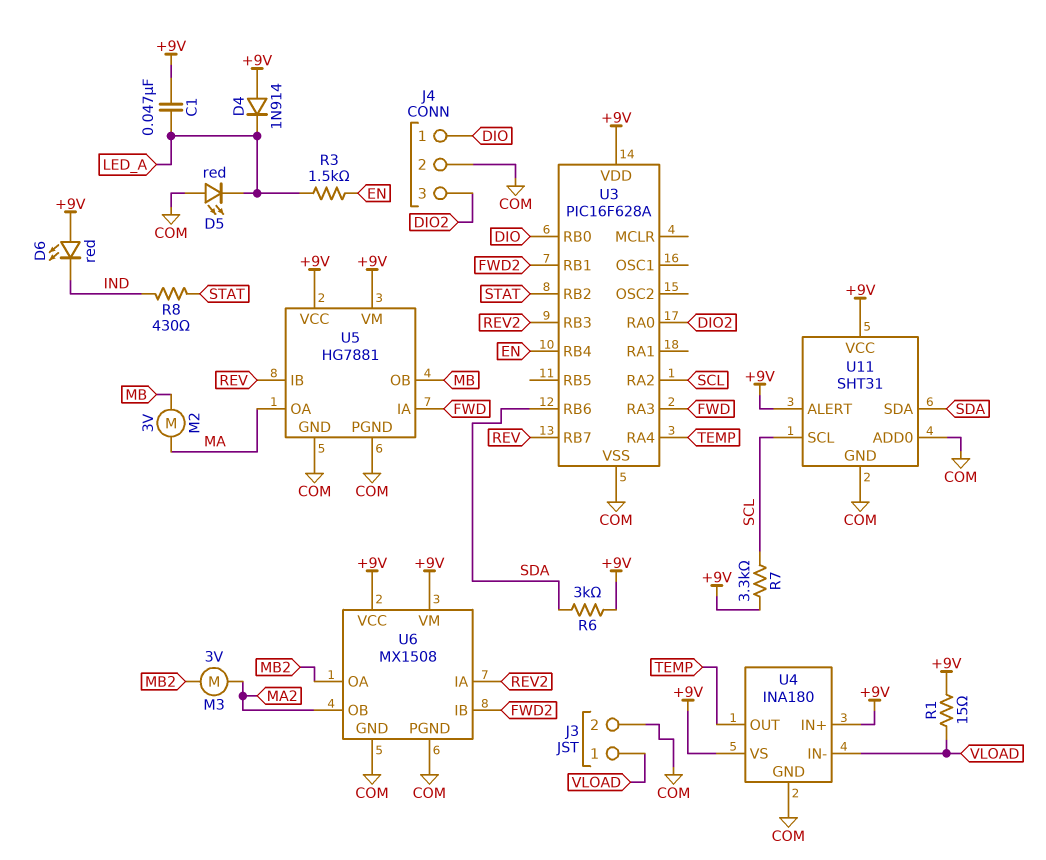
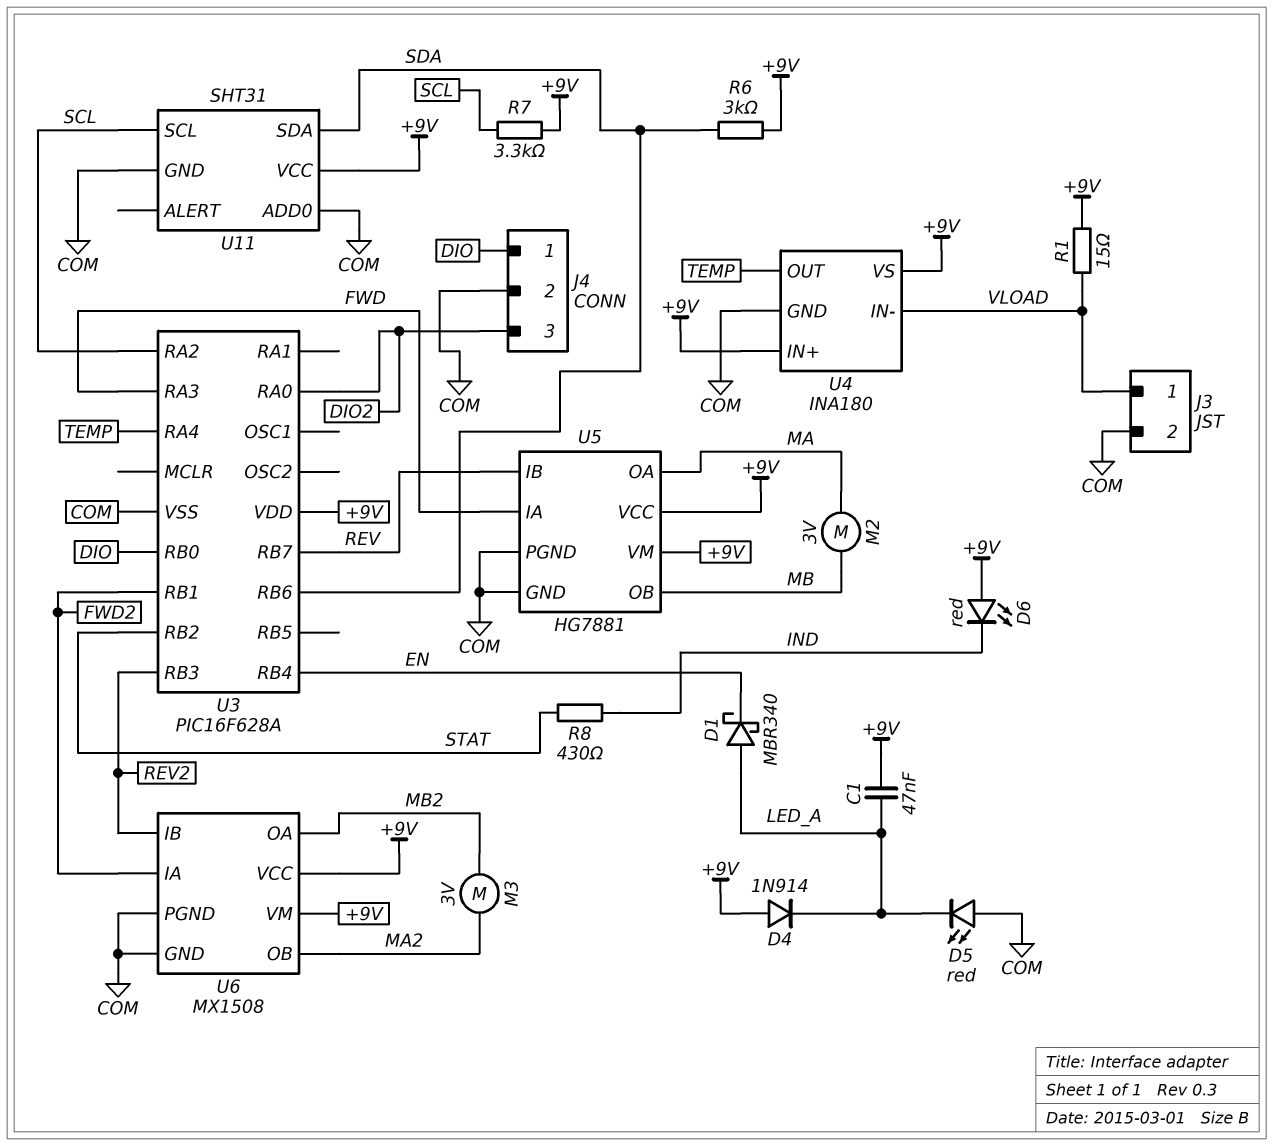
D1: none -> schottky MBR340 (A LED_A, K EN)
R3: 1.5k (EN, LED_A) -> none
U6 pin IA: REV2 -> FWD2
U6 pin IB: FWD2 -> REV2
U11 pin ALERT: +9V -> none

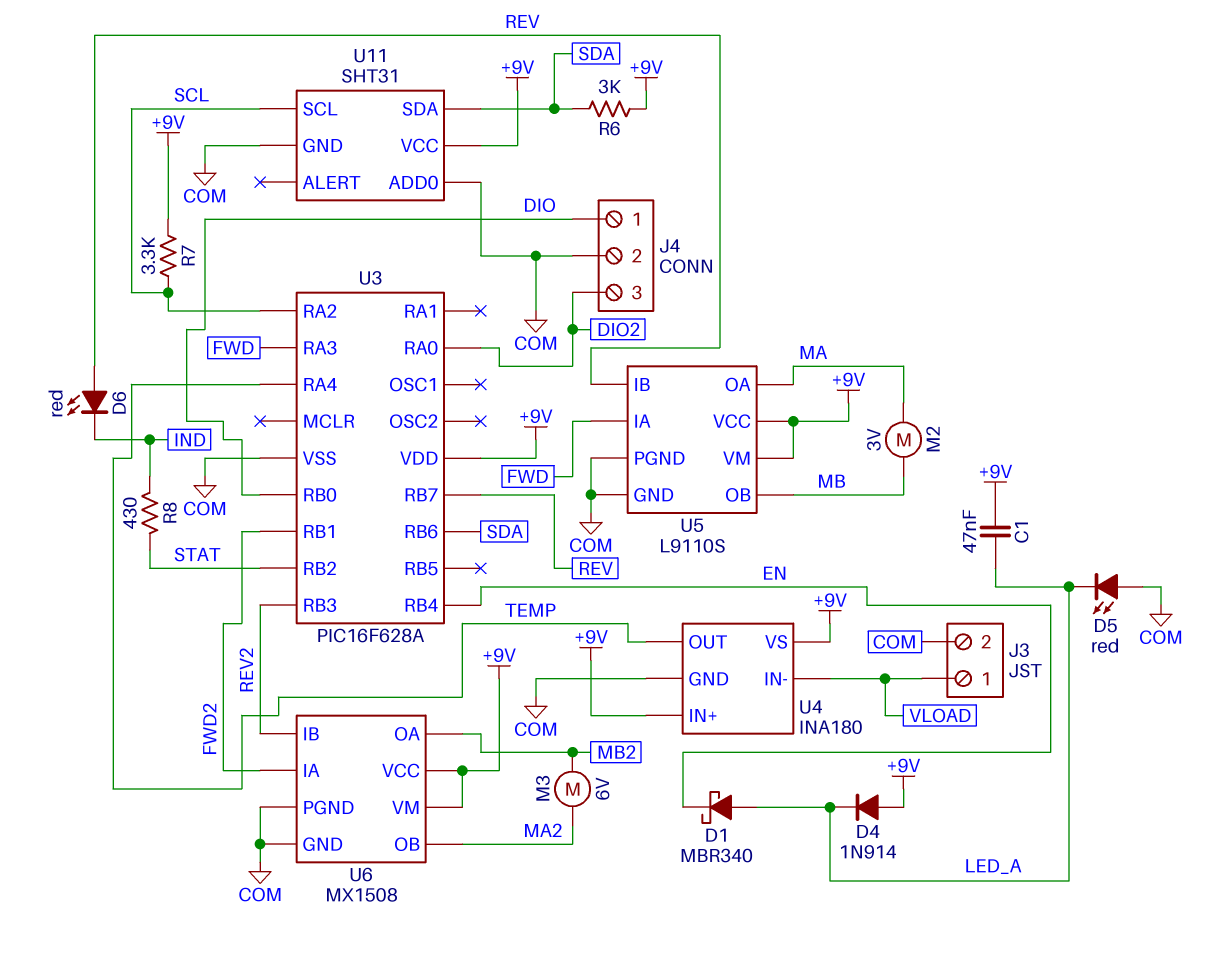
D6: LED red (A +9V, K IND) -> LED red (A REV, K IND)
M3: motor 3V (MA2, MB2) -> motor 6V (MA2, MB2)
R1: 15 (+9V, VLOAD) -> none
U5: HG7881 -> L9110S

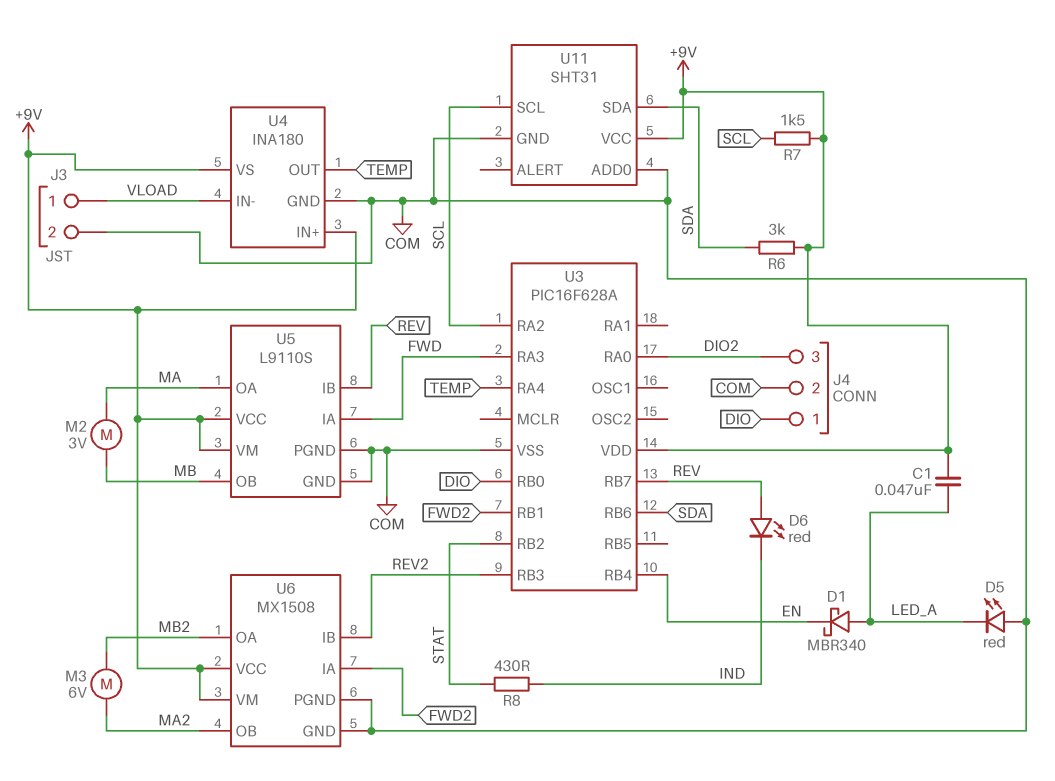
D4: diode 1N914 (A +9V, K LED_A) -> none
R7: 3.3k (+9V, SCL) -> 1.5k (+9V, SCL)

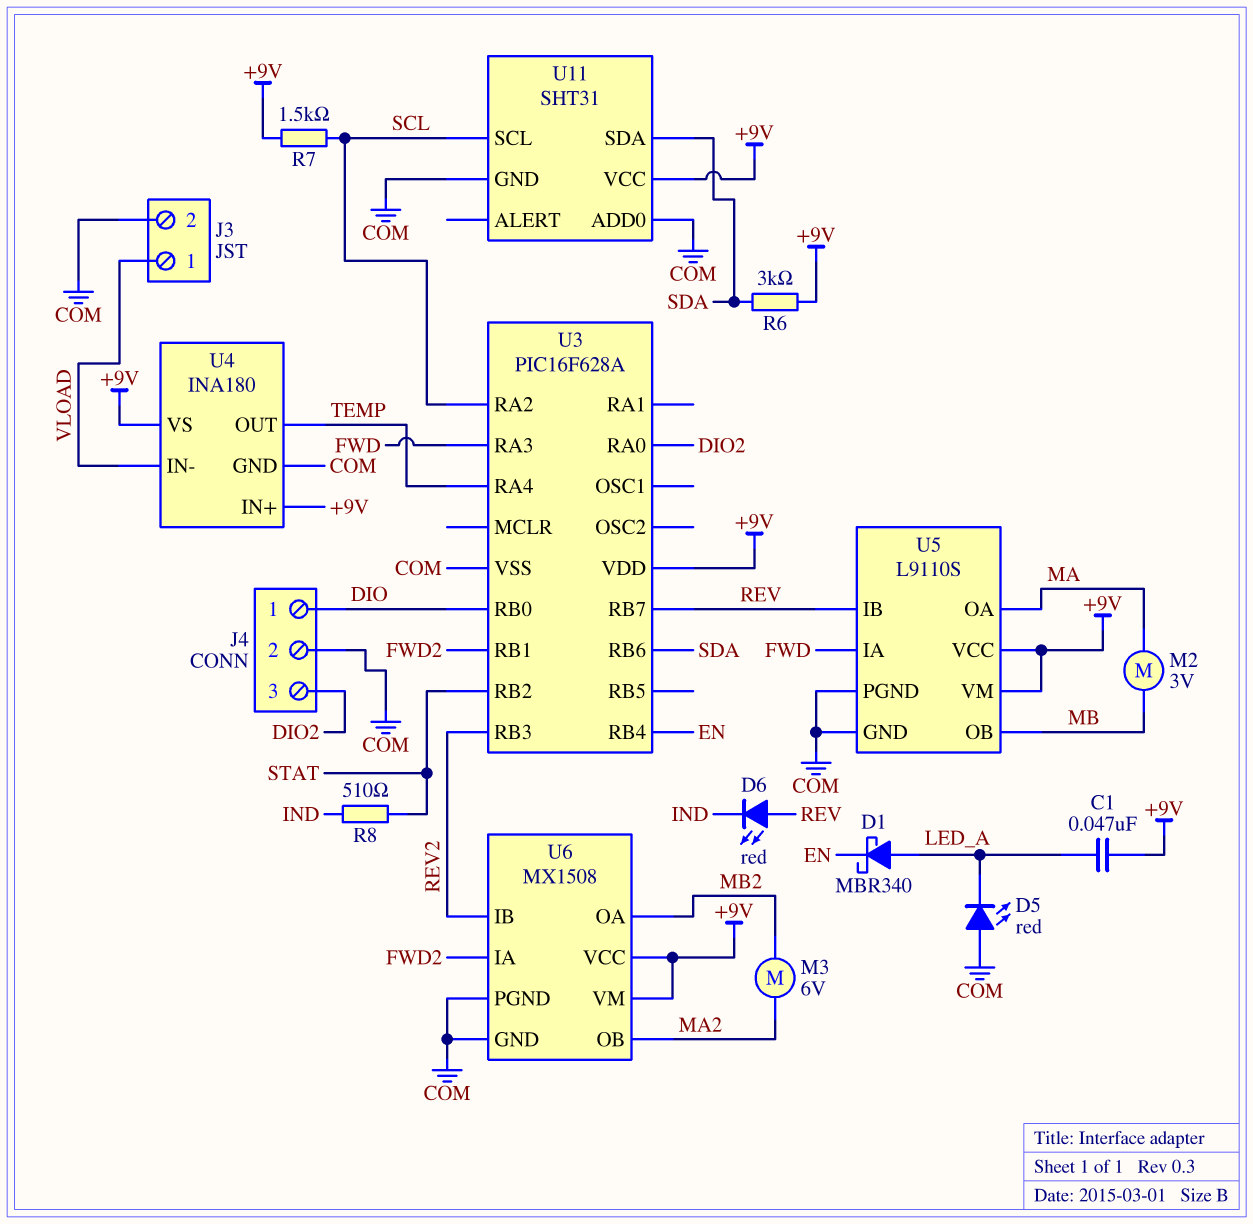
R8: 430 (IND, STAT) -> 510 (IND, STAT)

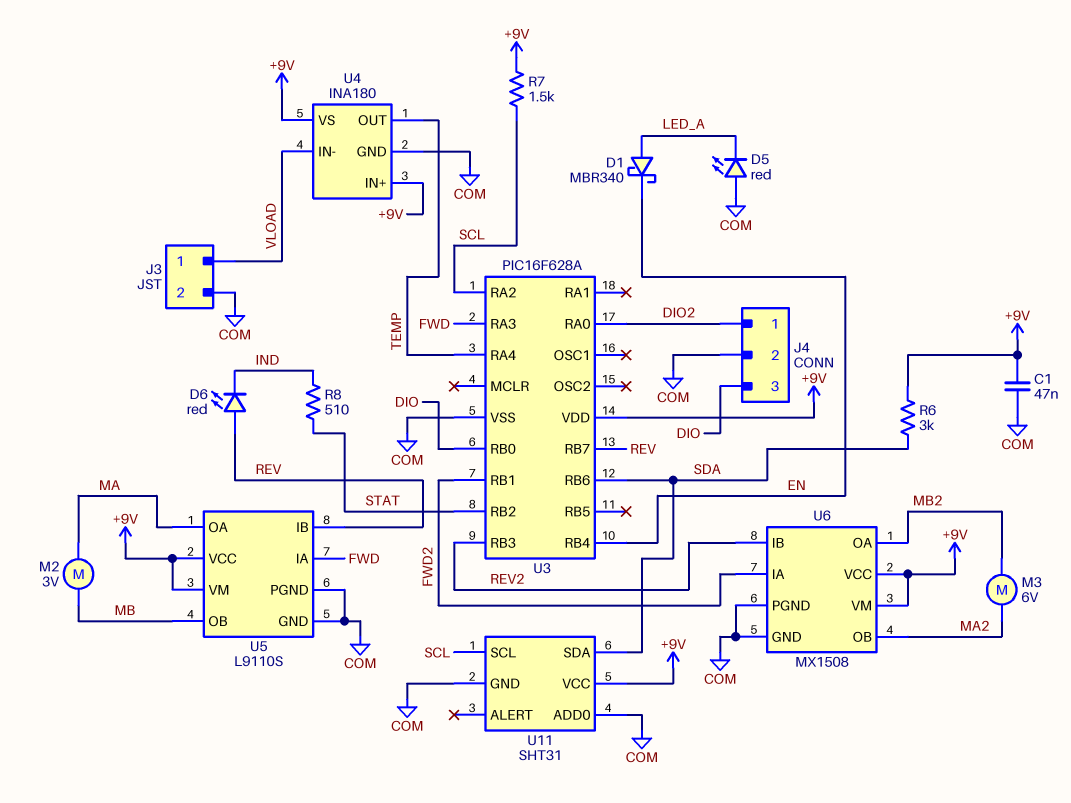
C1: 47nF (+9V, LED_A) -> 47nF (+9V, COM)
J4 pin 1: DIO -> DIO2
J4 pin 3: DIO2 -> DIO

